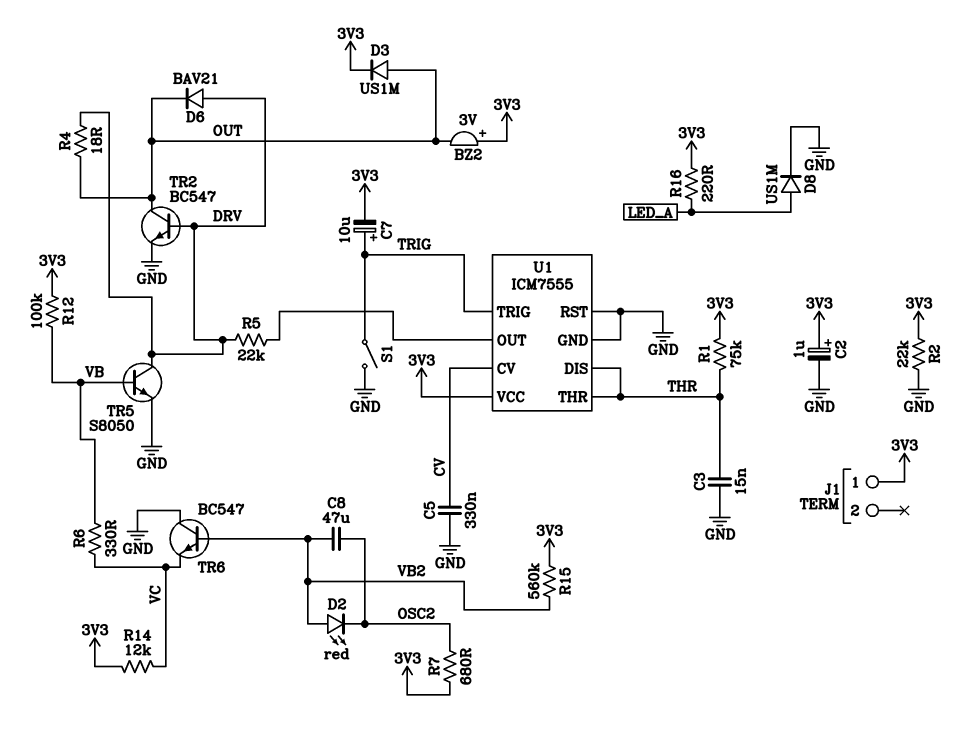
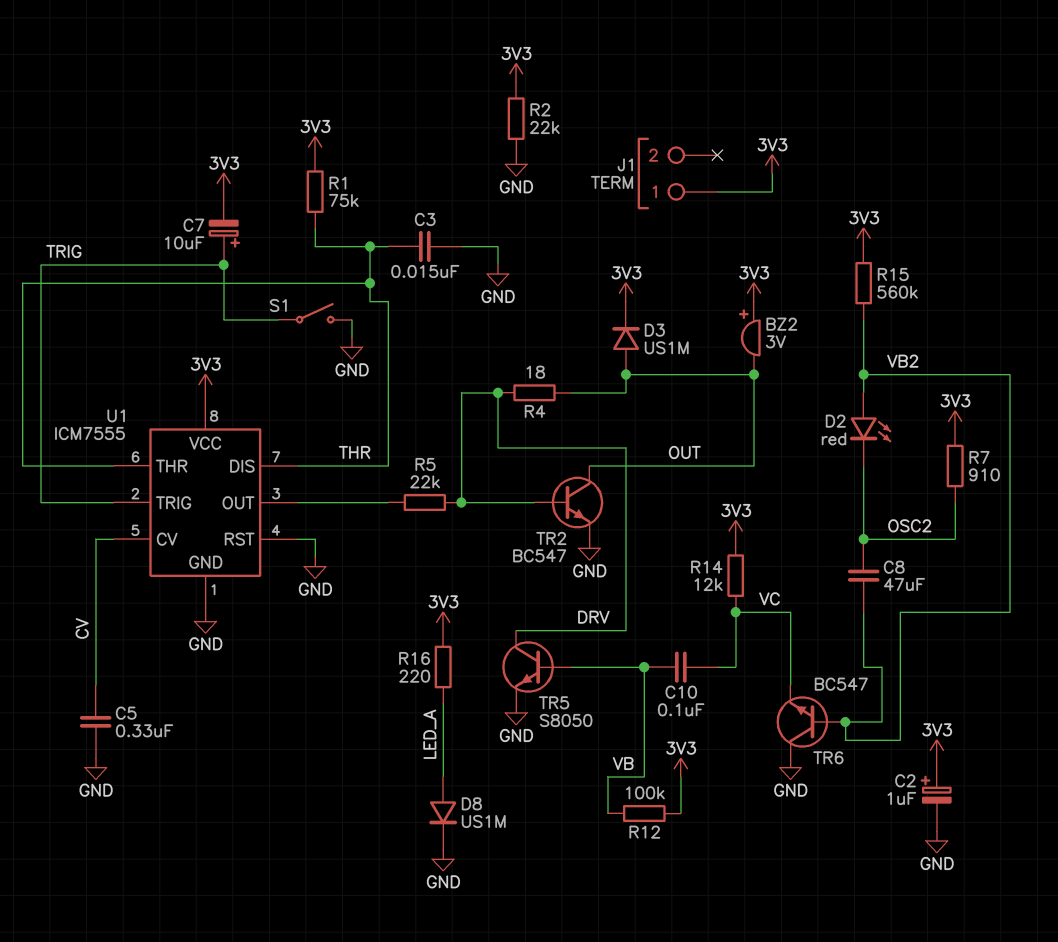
C10: none -> 100nF (VB, VC)
D6: diode BAV21 (A DRV, K OUT) -> none
R6: 330 (VB, VC) -> none
R7: 680 (3V3, OSC2) -> 910 (3V3, OSC2)

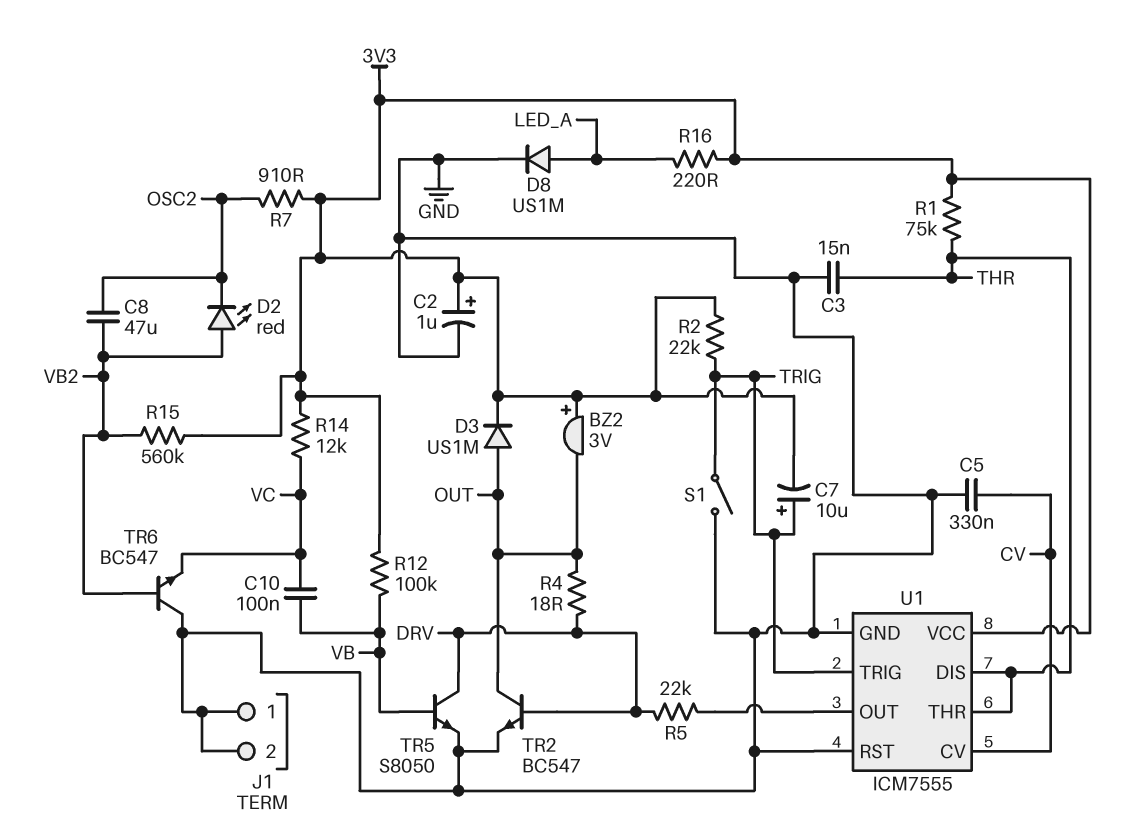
J1 pin 1: 3V3 -> GND
J1 pin 2: none -> GND
R2: 22k (3V3, GND) -> 22k (3V3, TRIG)

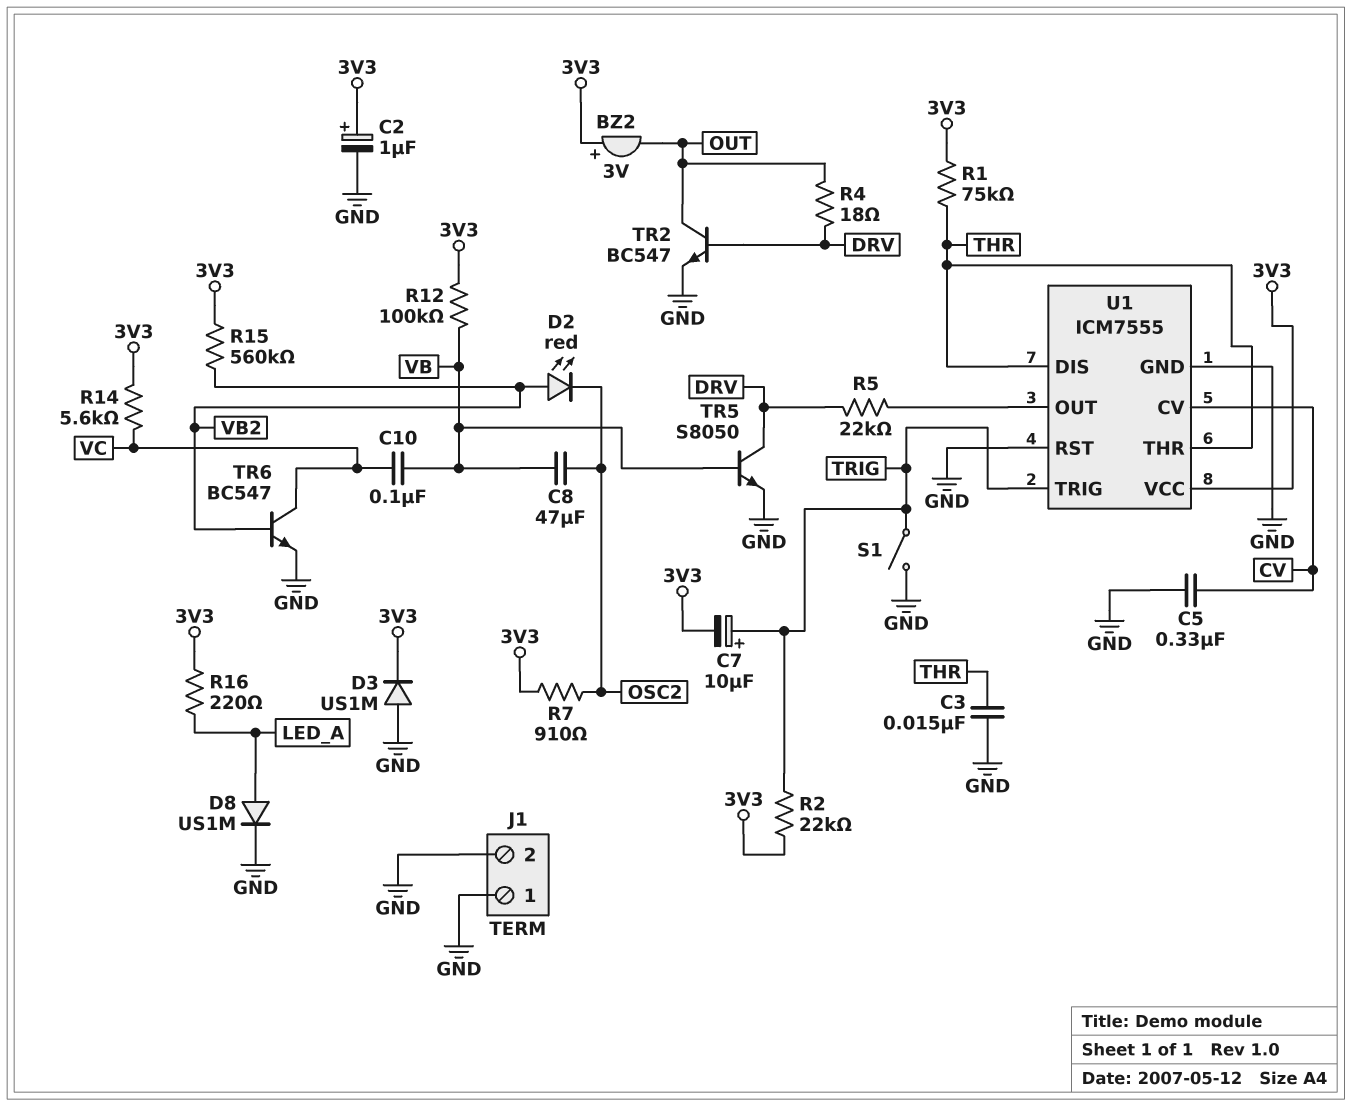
C8: 47uF (OSC2, VB2) -> 47uF (OSC2, VB)
D3: diode US1M (A OUT, K 3V3) -> diode US1M (A GND, K 3V3)
R14: 12k (3V3, VC) -> 5.6k (3V3, VC)
TR6: NPN BC547 (B VB2, C GND, E VC) -> NPN BC547 (B VB2, C VC, E GND)

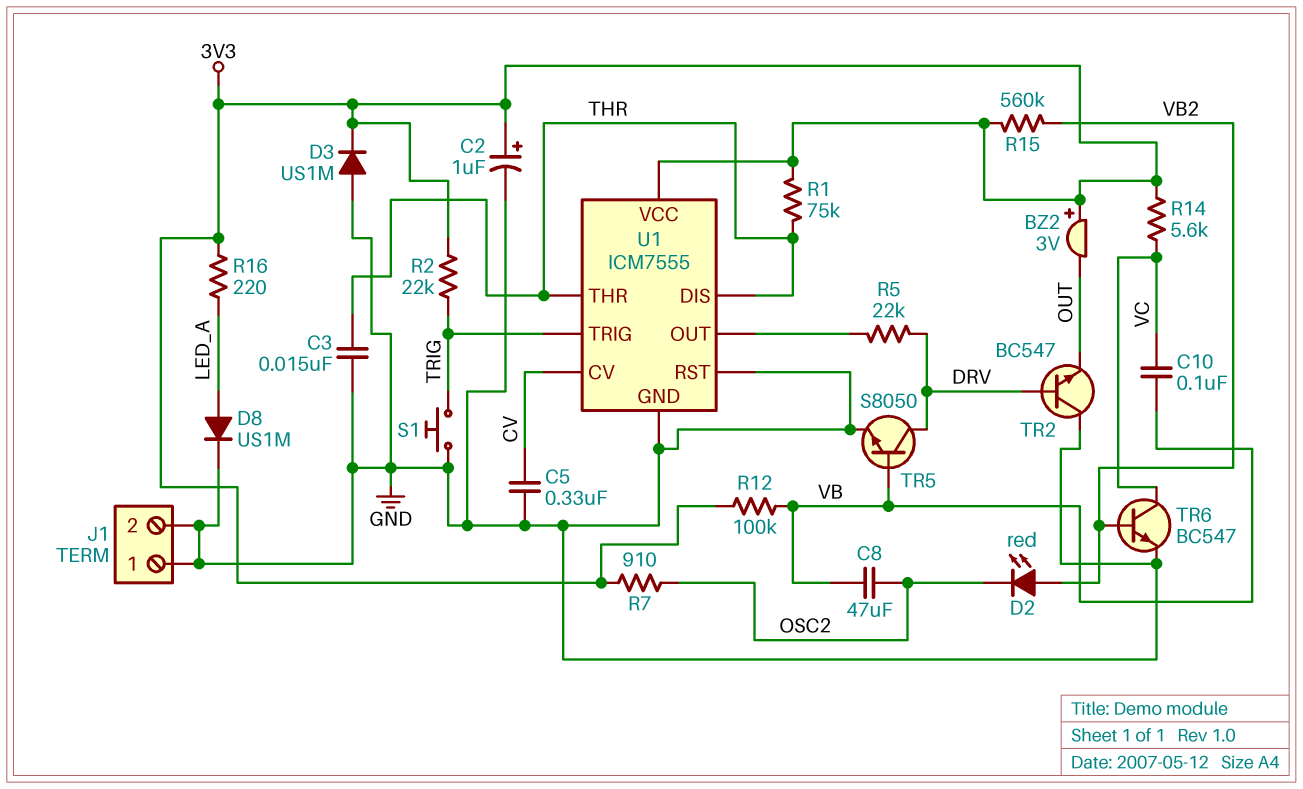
C7: 10uF (plus TRIG, minus 3V3) -> none
R4: 18 (DRV, OUT) -> none
S1: switch (GND, TRIG) -> button (GND, TRIG)
TR2: NPN BC547 (B DRV, C OUT, E GND) -> NPN BC547 (B DRV, C GND, E OUT)

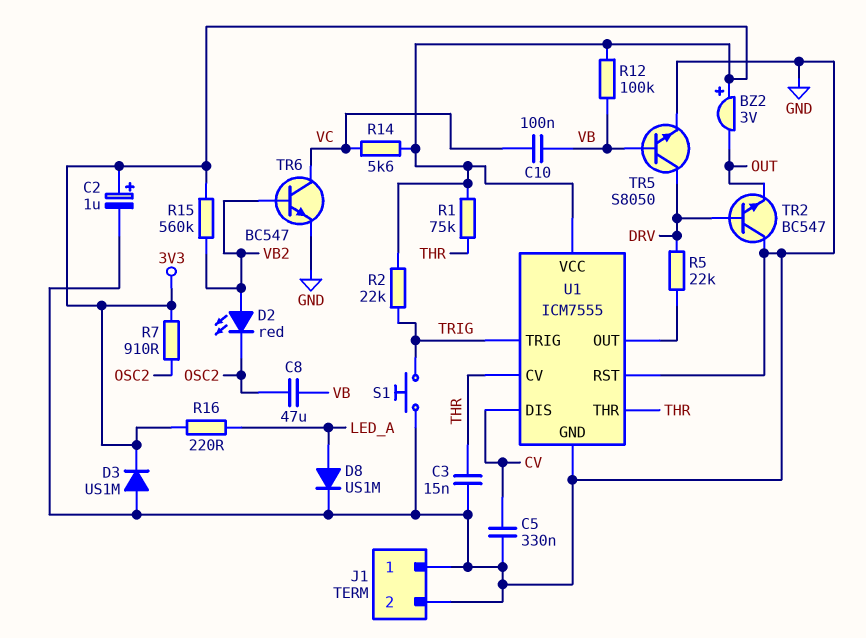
U1 pin CV: CV -> THR
U1 pin DIS: THR -> CV

